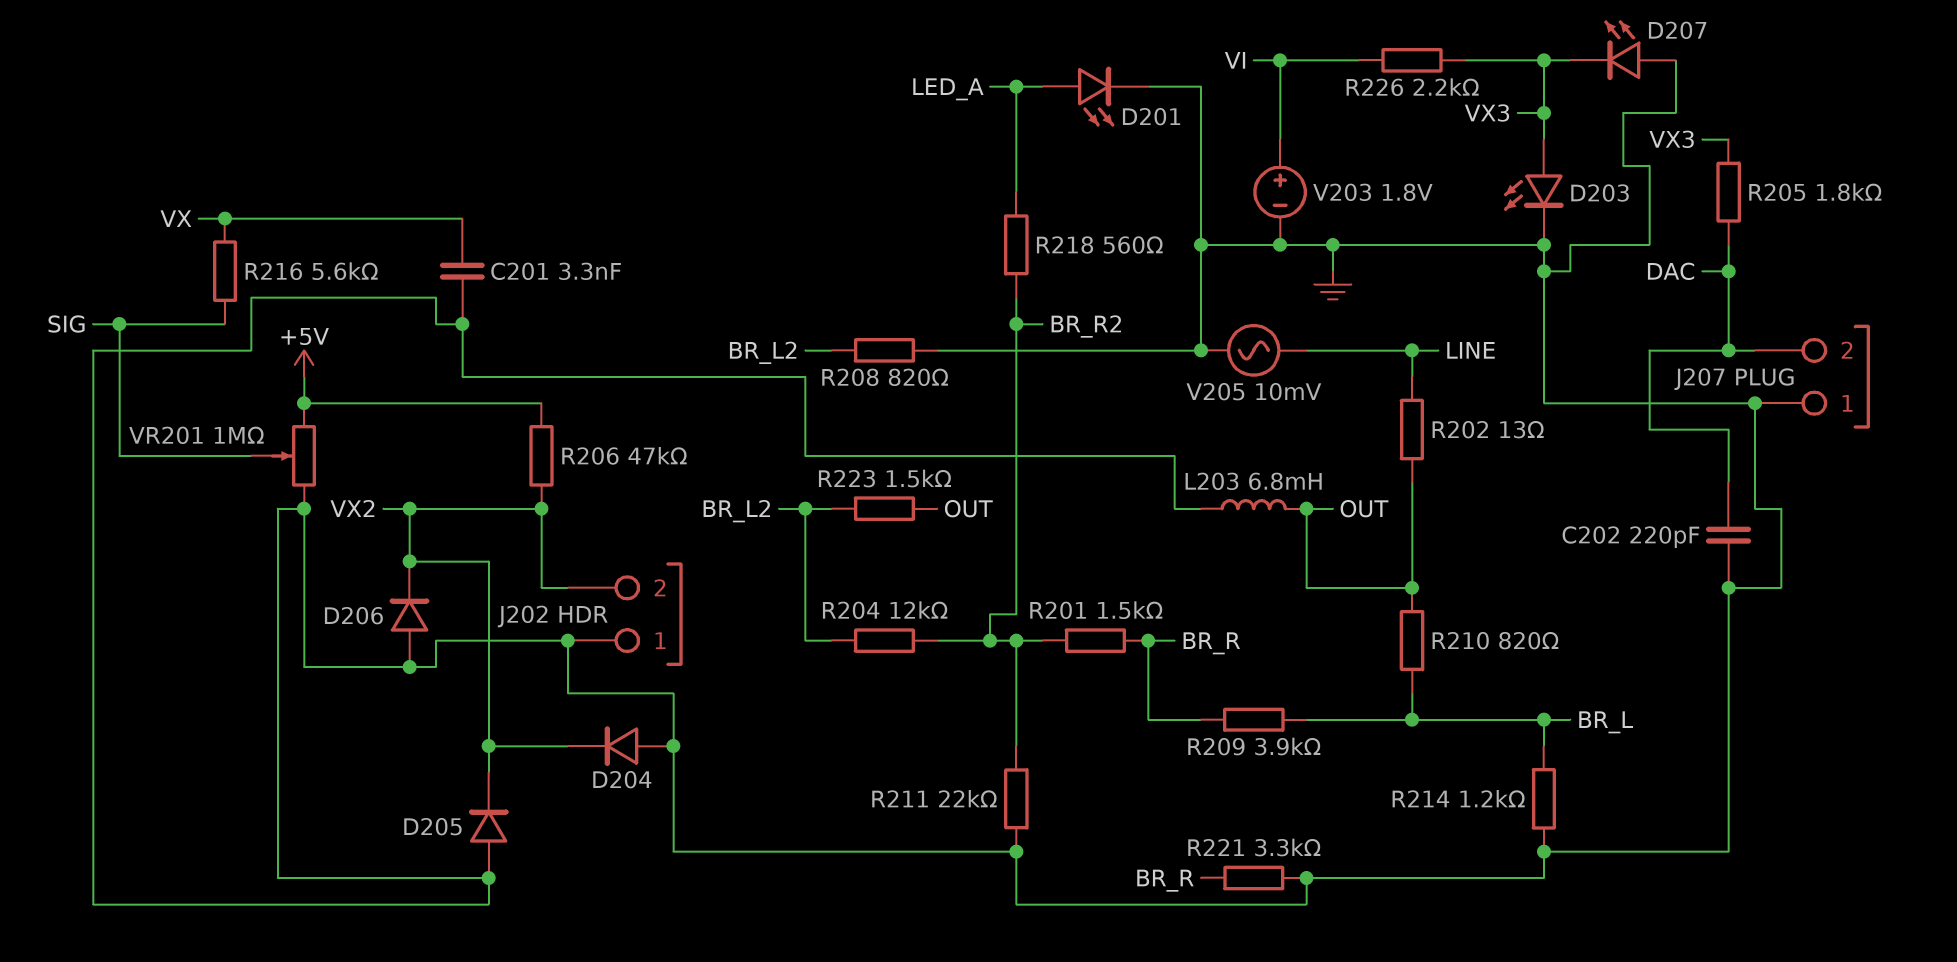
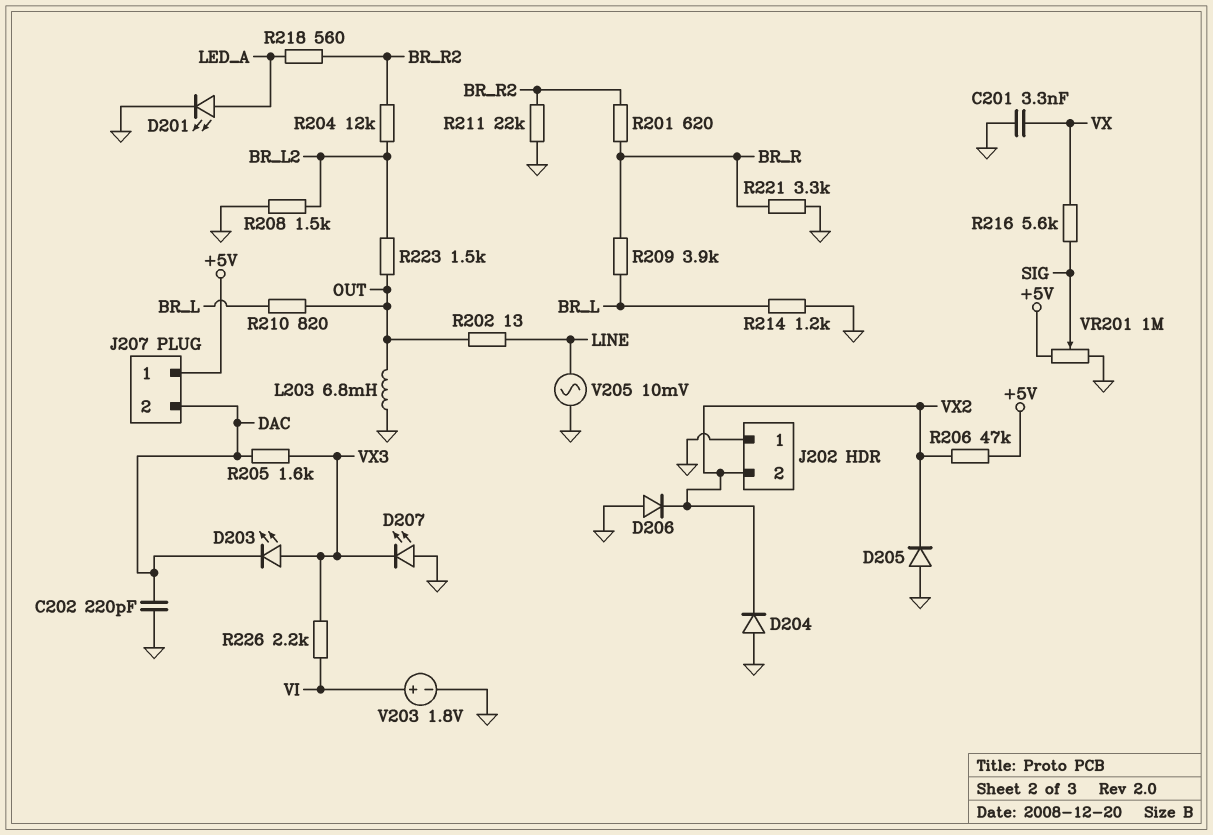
D203: LED (A VX3, K GND) -> LED (A VX3, K DAC)
J207 pin 1: GND -> +5V
R201: 1.5k (BR_R, BR_R2) -> 620 (BR_R, BR_R2)
R205: 1.8k (DAC, VX3) -> 1.6k (DAC, VX3)
R208: 820 (BR_L2, GND) -> 1.5k (BR_L2, GND)

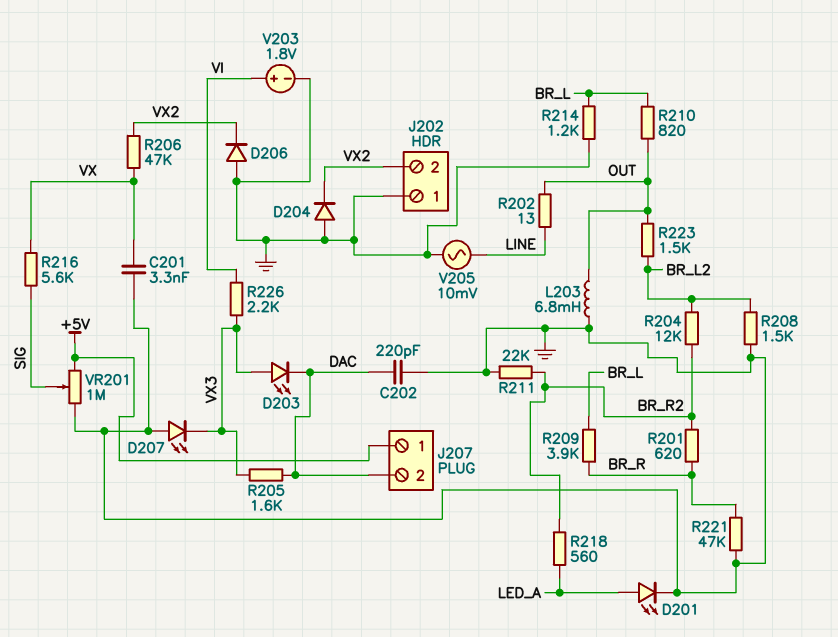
D205: diode (A GND, K VX2) -> none
R206: 47k (+5V, VX2) -> 47k (VX, VX2)
R221: 3.3k (BR_R, GND) -> 47k (BR_R, GND)

